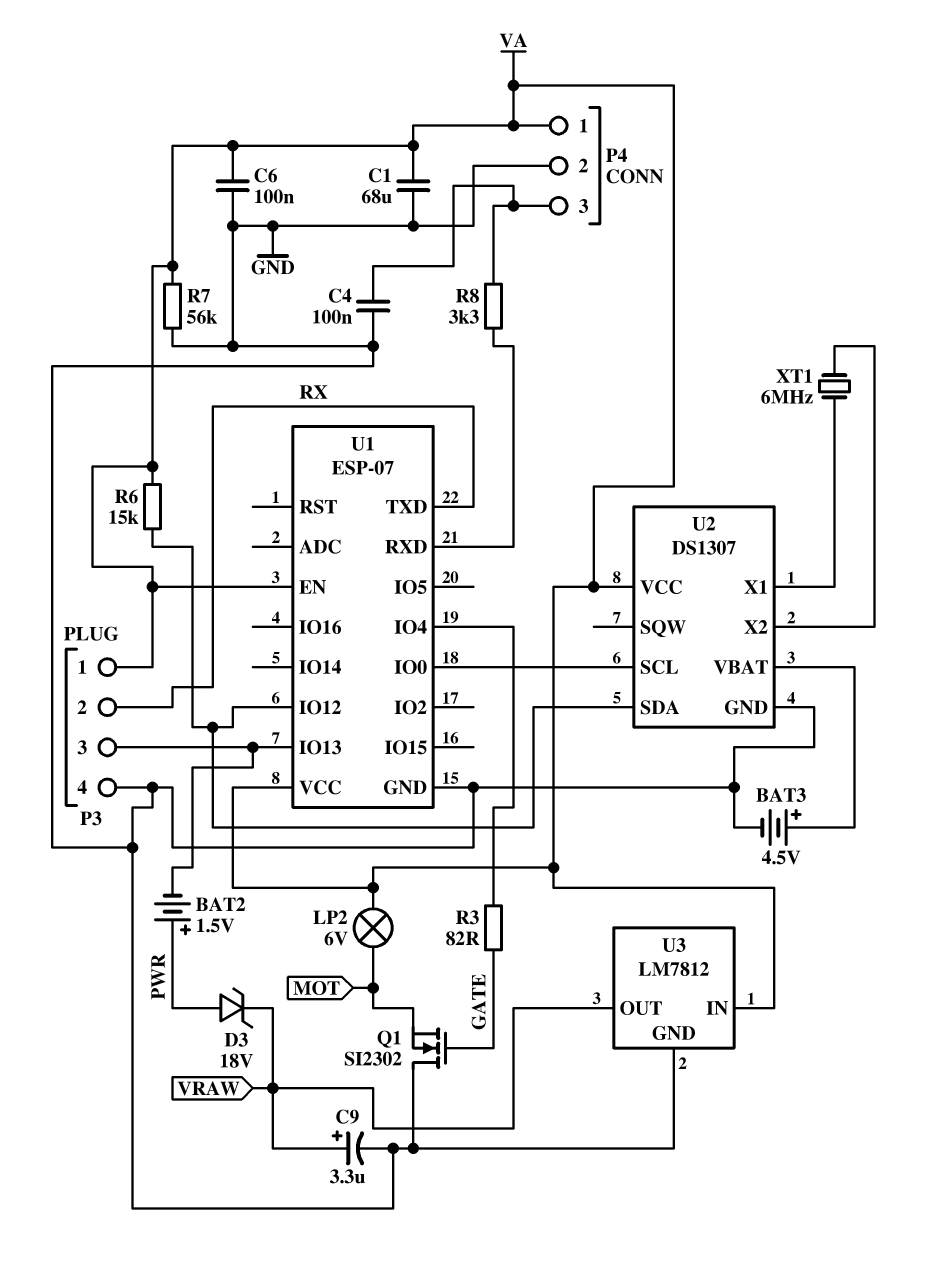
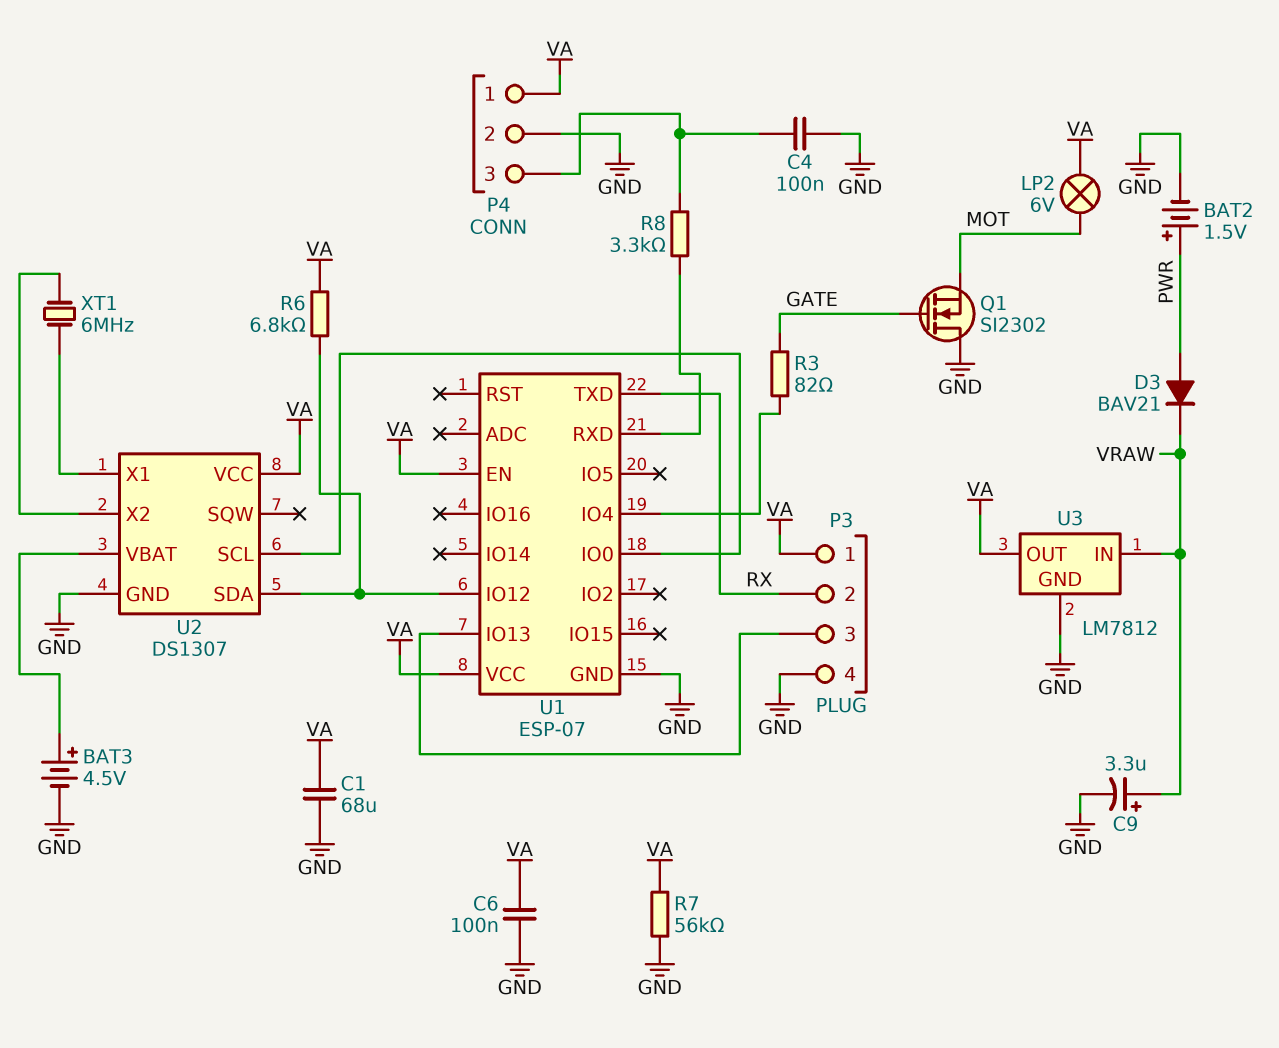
BAT2: 1.5V (plus PWR, minus P3/3) -> 1.5V (plus PWR, minus GND)
D3: zener 18V (A PWR, K VRAW) -> diode BAV21 (A PWR, K VRAW)
R6: 15k (U1/IO12, VA) -> 6.8k (U1/IO12, VA)
U3 pin IN: VA -> VRAW
U3 pin OUT: VRAW -> VA

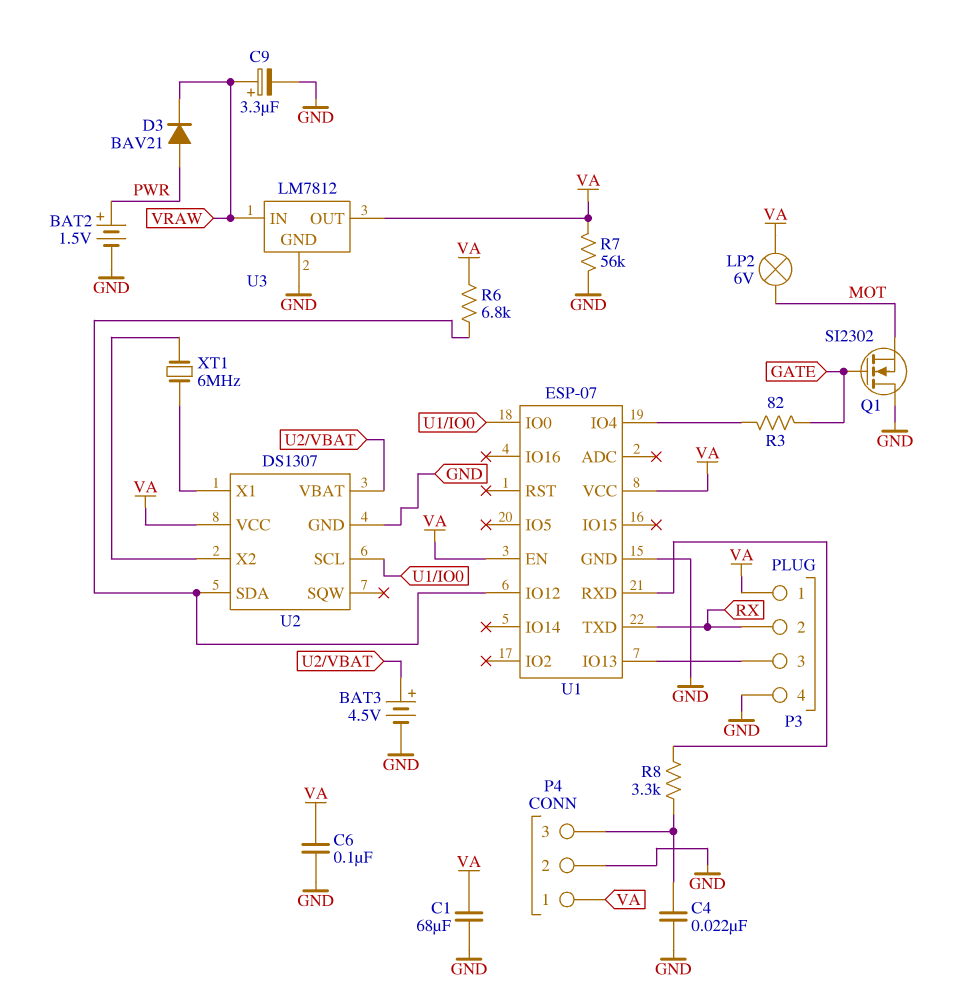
C4: 100nF (GND, P4/3) -> 22nF (GND, P4/3)

